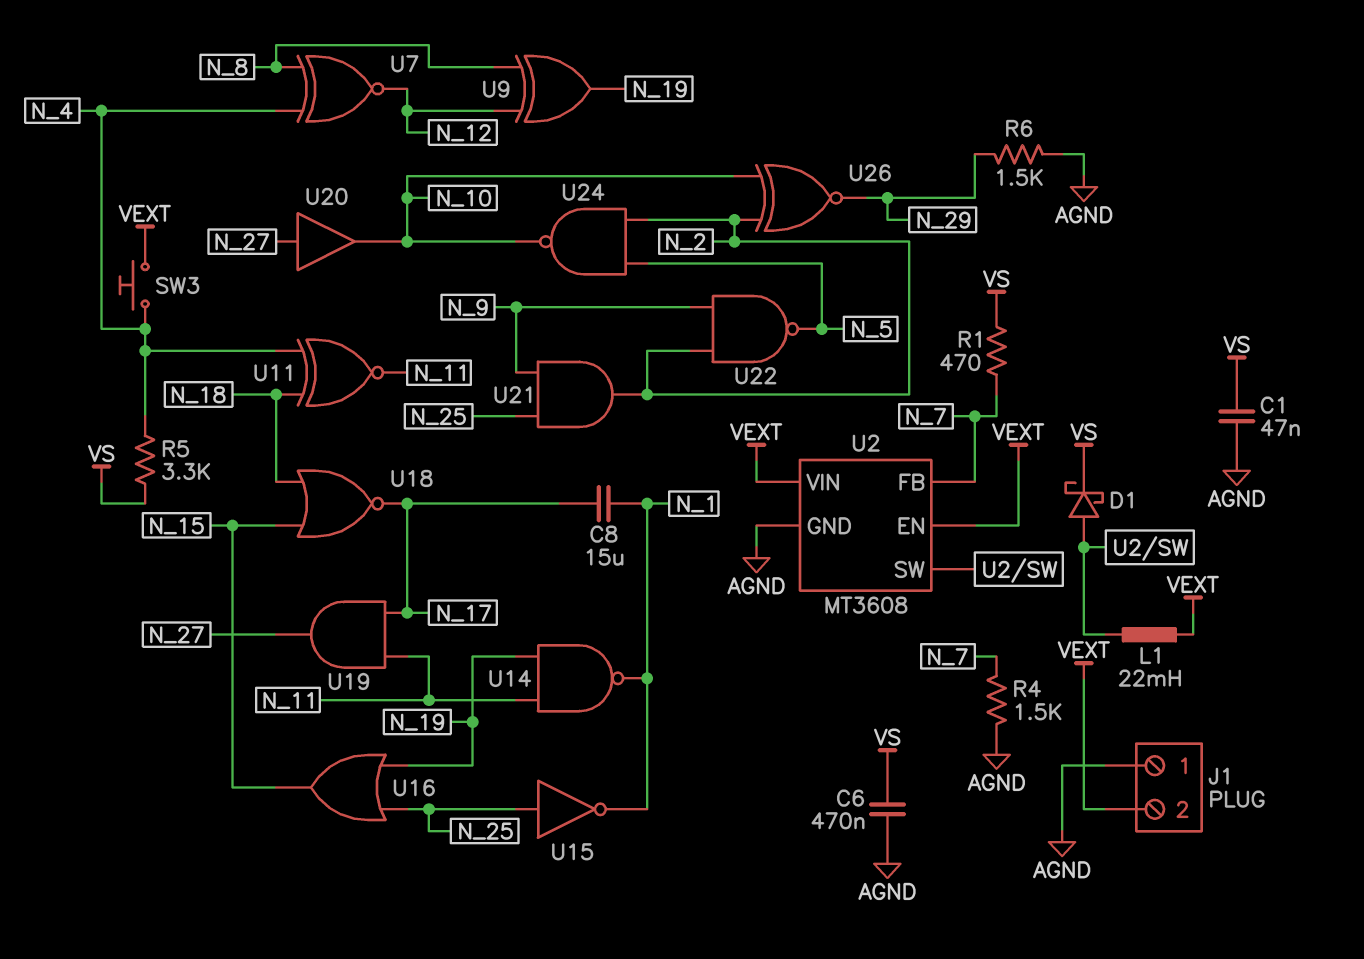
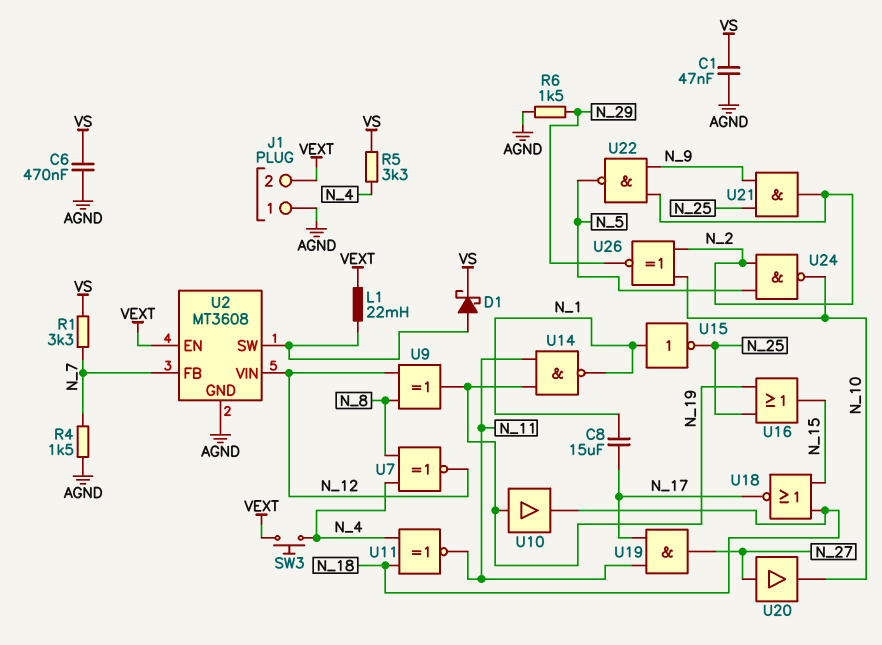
R1: 470 (N_7, VS) -> 3.3k (N_7, VS)
U2 pin VIN: VEXT -> N_12
U10: none -> buffer (in N_19, out N_18)
U15: NOT (in N_25, out N_1) -> NOT (in N_1, out N_25)

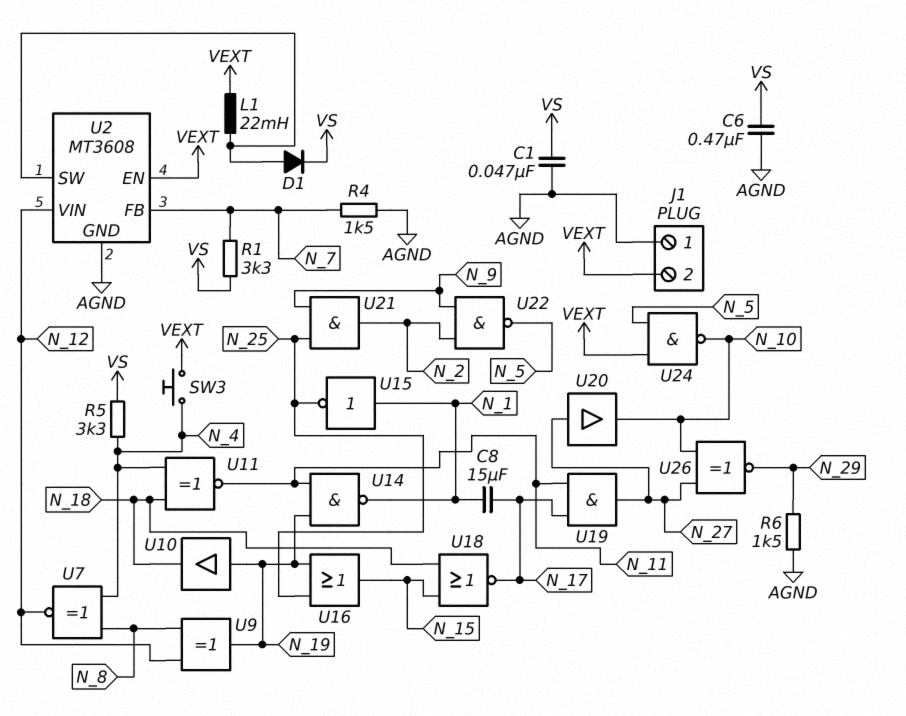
D1: schottky (A U2/SW, K VS) -> diode (A U2/SW, K VS)
U24: NAND (in N_2, in N_5, out N_10) -> NAND (in N_5, in VEXT, out N_10)
U26: XNOR (in N_2, in N_10, out N_29) -> XNOR (in N_10, in N_27, out N_29)

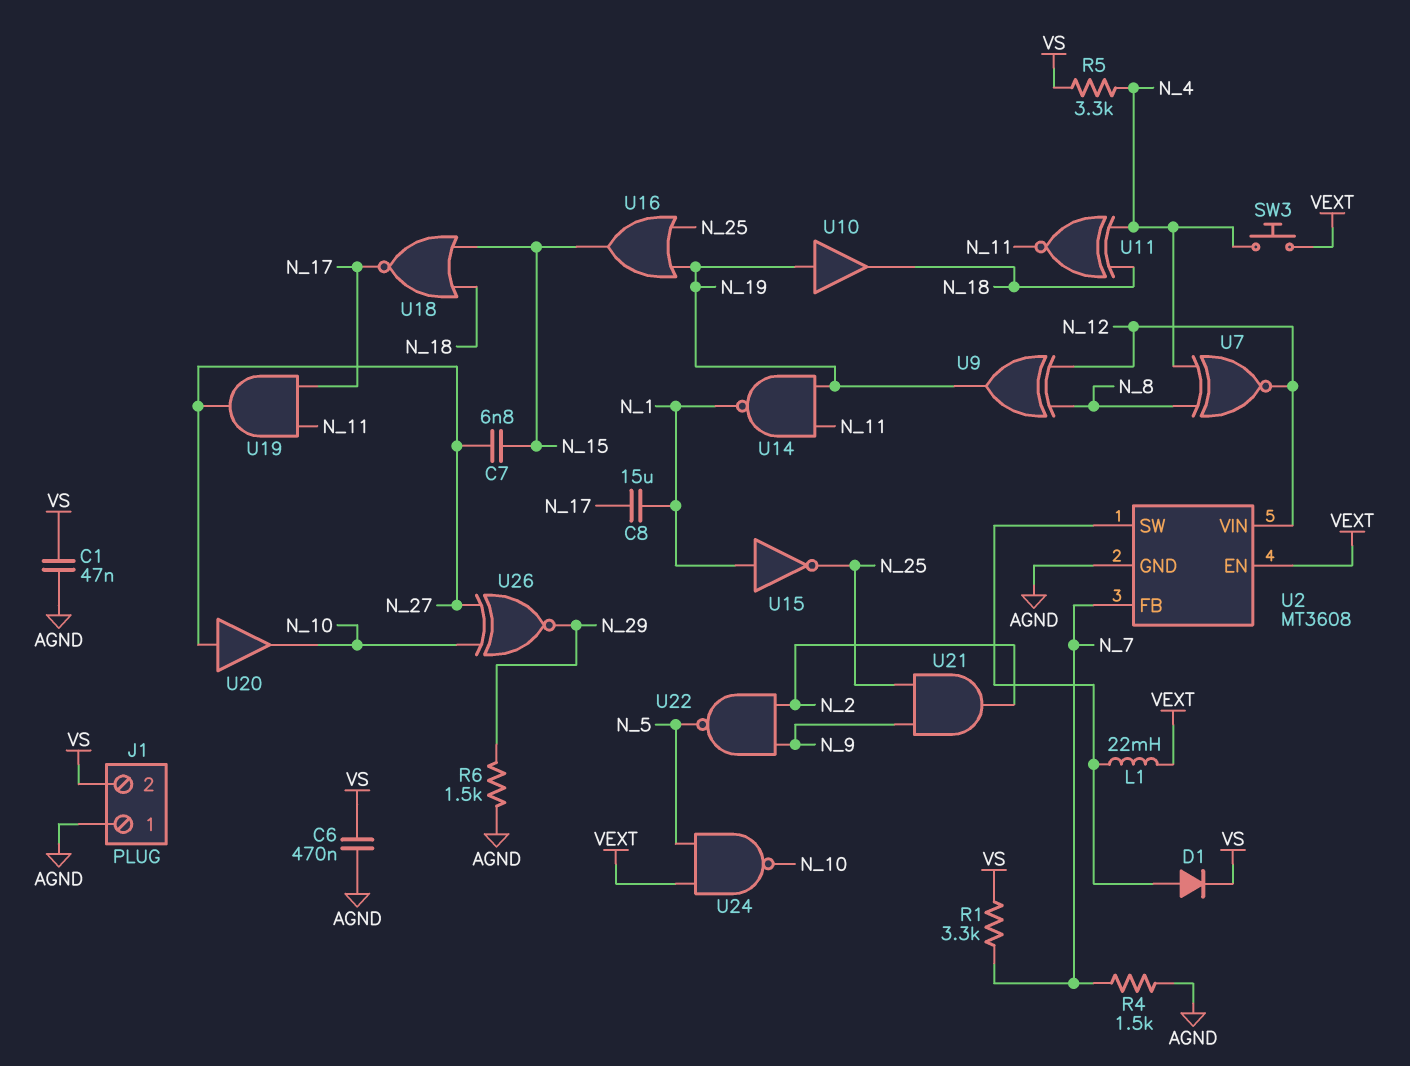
C7: none -> 6.8nF (N_15, N_27)
J1 pin 2: VEXT -> VS

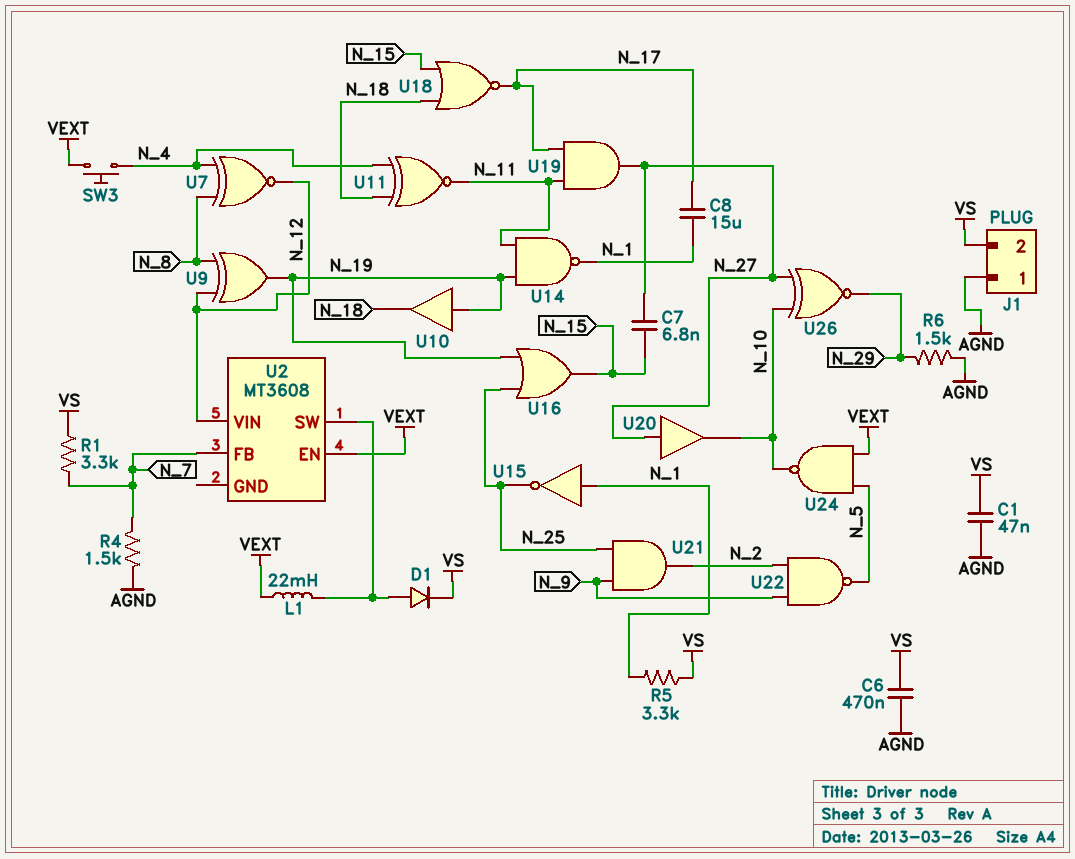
R5: 3.3k (N_4, VS) -> 3.3k (N_1, VS)
U2 pin GND: AGND -> none

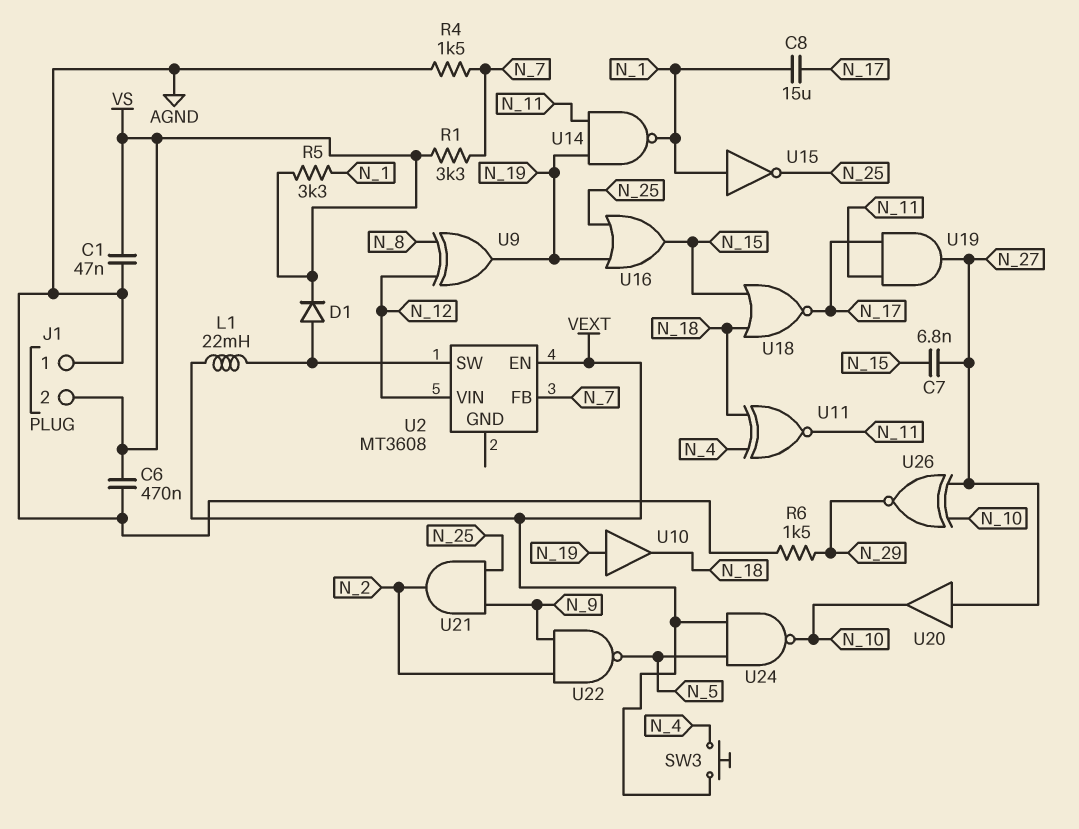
U7: XNOR (in N_4, in N_8, out N_12) -> none

